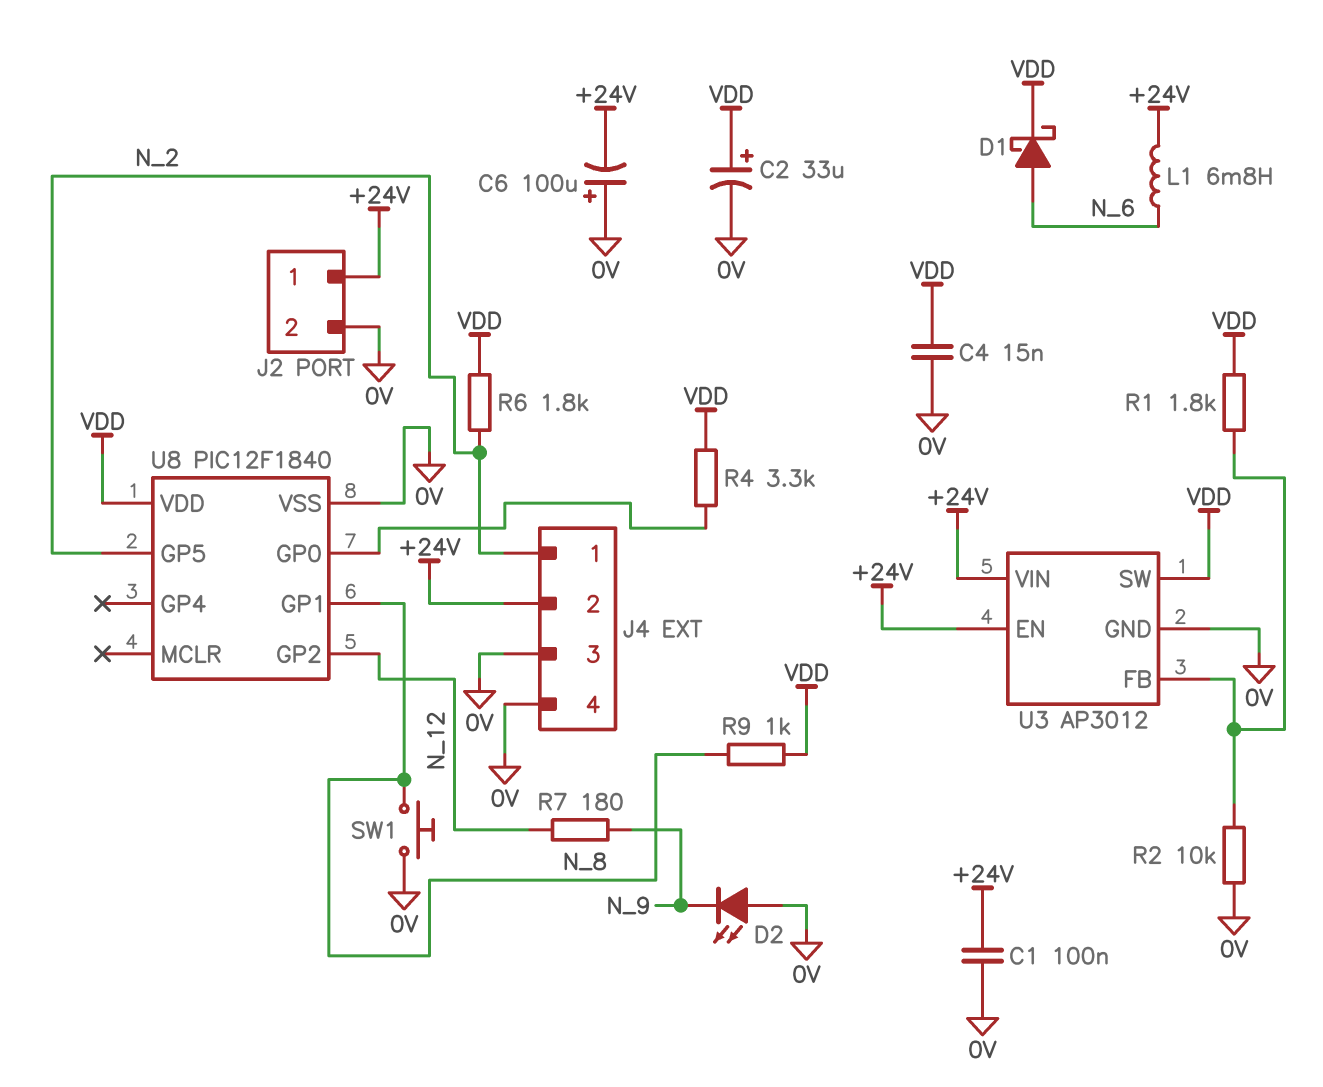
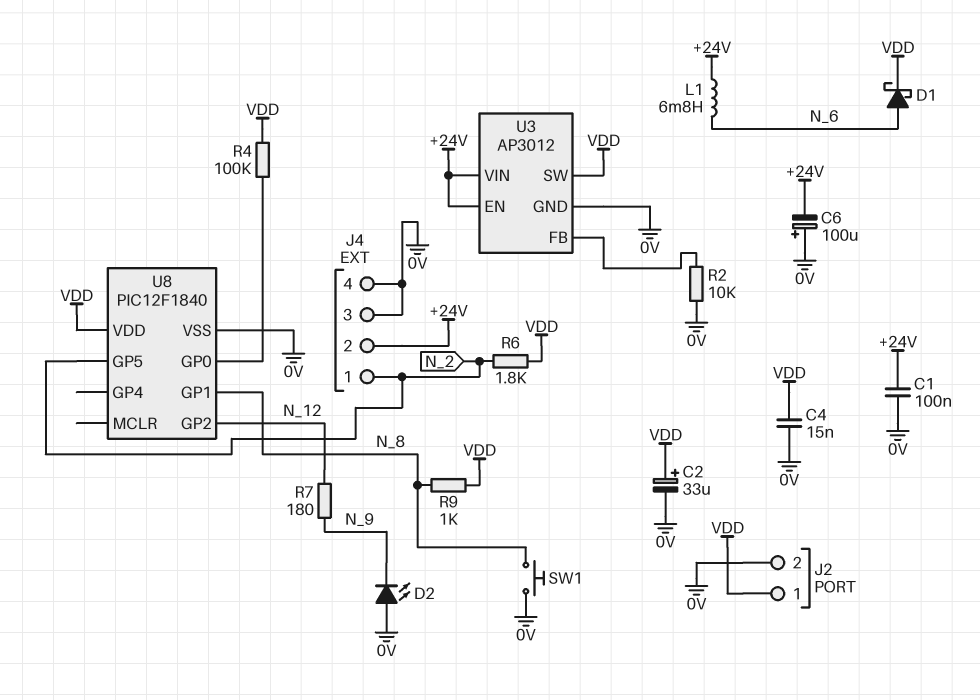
J2 pin 1: +24V -> VDD
R1: 1.8k (U3/FB, VDD) -> none
R4: 3.3k (U8/GP0, VDD) -> 100k (U8/GP0, VDD)

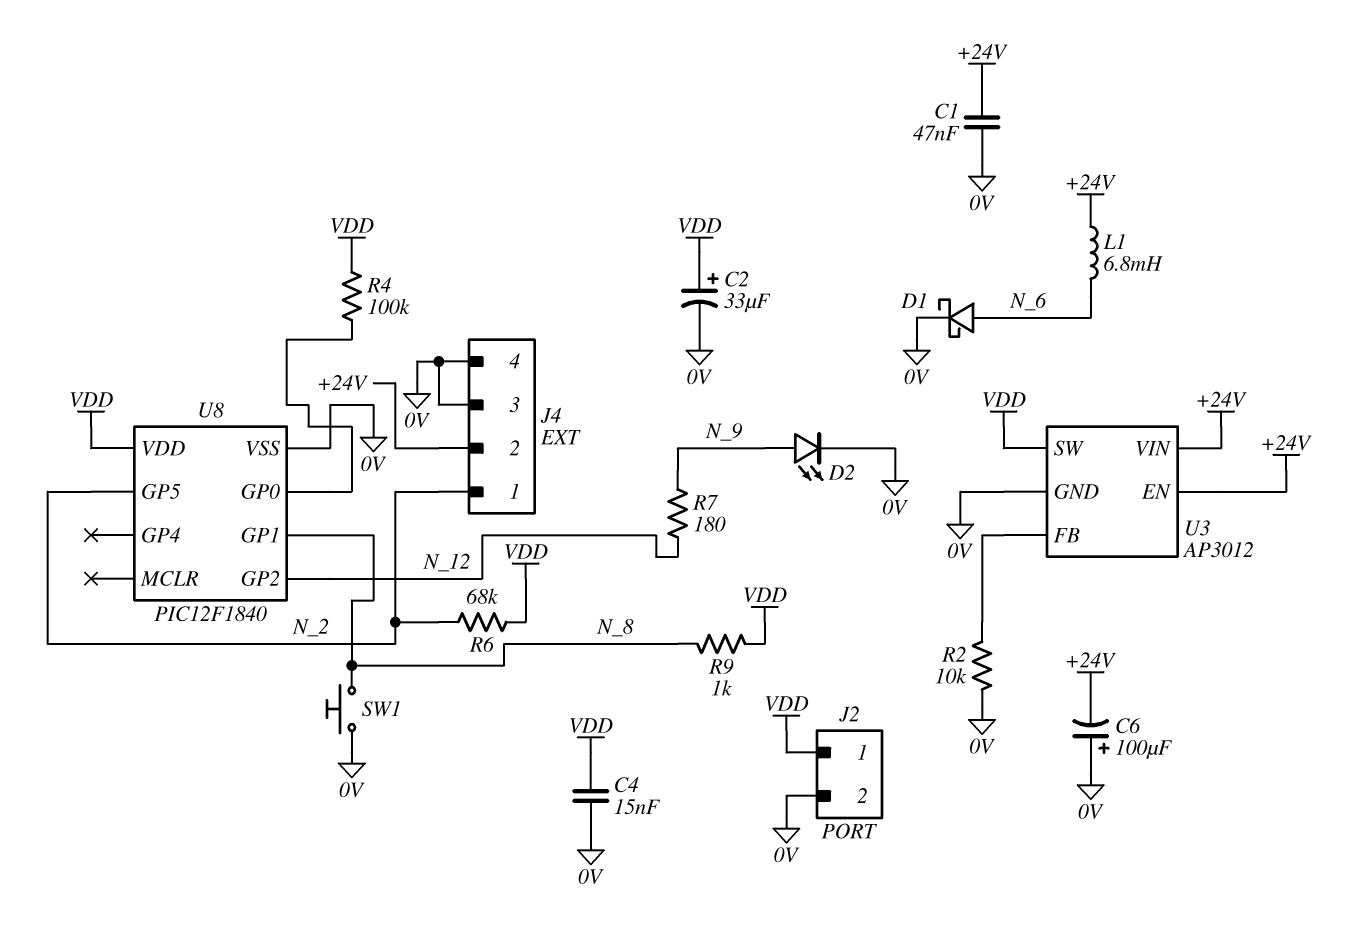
C1: 100nF (+24V, 0V) -> 47nF (+24V, 0V)
D1: schottky (A N_6, K VDD) -> schottky (A N_6, K 0V)
D2: LED (A 0V, K N_9) -> LED (A N_9, K 0V)
R6: 1.8k (N_2, VDD) -> 68k (N_2, VDD)

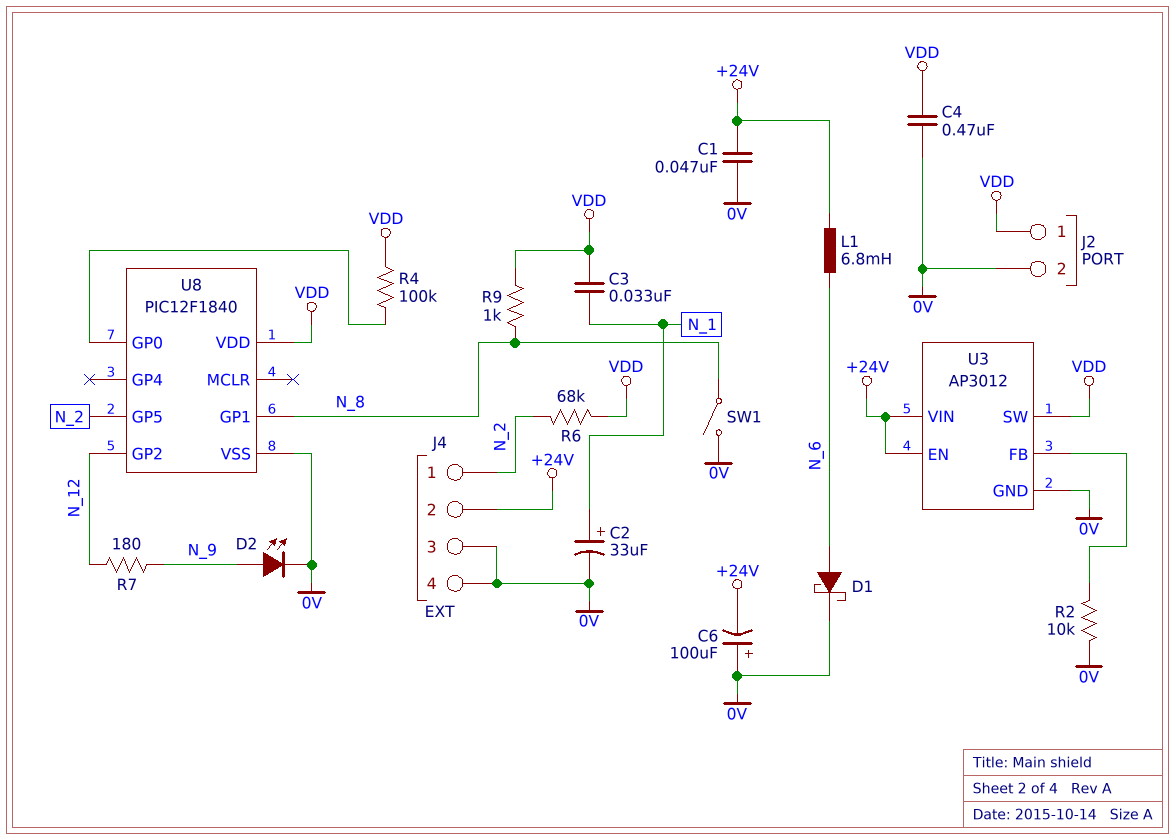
C2: 33uF (plus VDD, minus 0V) -> 33uF (plus N_1, minus 0V)
C3: none -> 33nF (N_1, VDD)
C4: 15nF (0V, VDD) -> 470nF (0V, VDD)
SW1: button (0V, N_8) -> switch (0V, N_8)

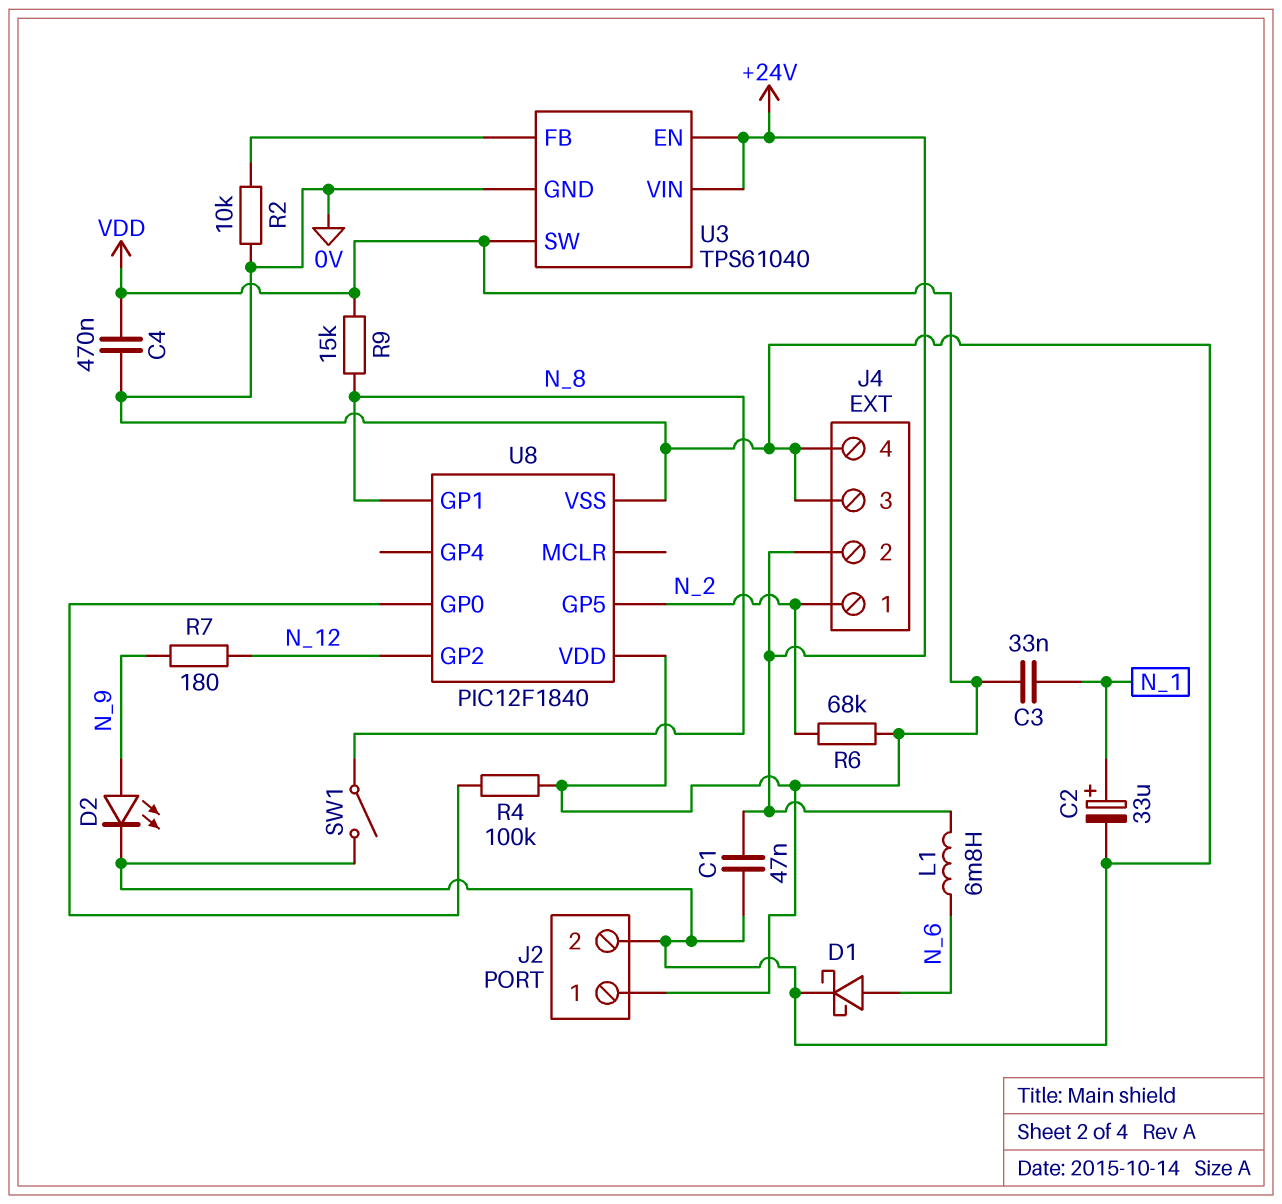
C6: 100uF (plus 0V, minus +24V) -> none
R9: 1k (N_8, VDD) -> 15k (N_8, VDD)
U3: AP3012 -> TPS61040

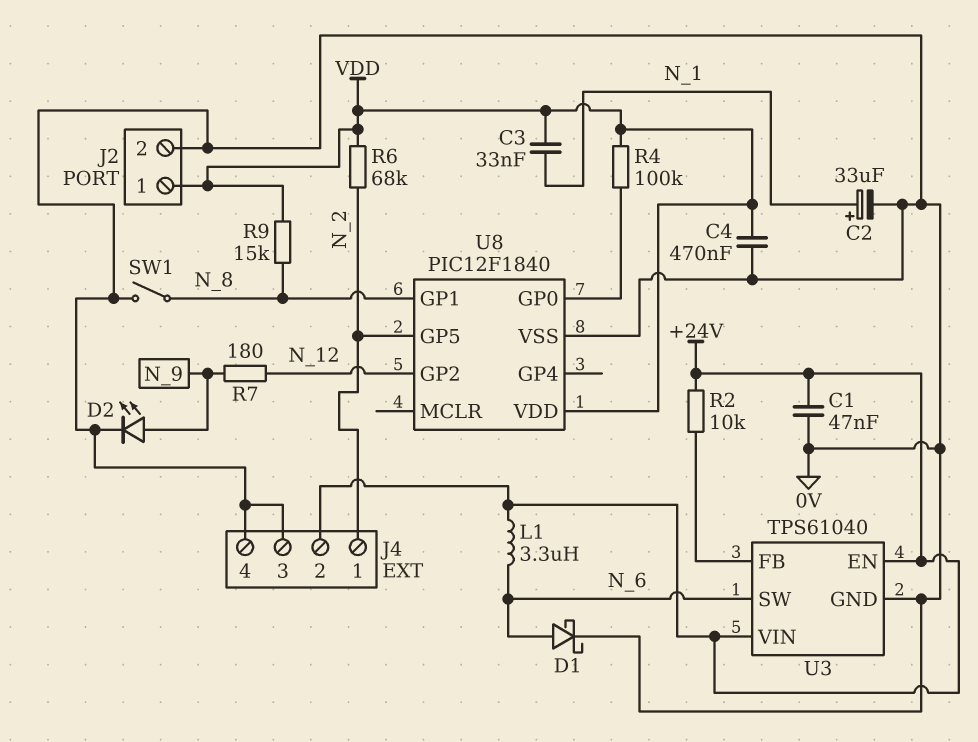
L1: 6.8mH (+24V, N_6) -> 3.3uH (+24V, N_6)
R2: 10k (0V, U3/FB) -> 10k (+24V, U3/FB)
U3 pin SW: VDD -> N_6

